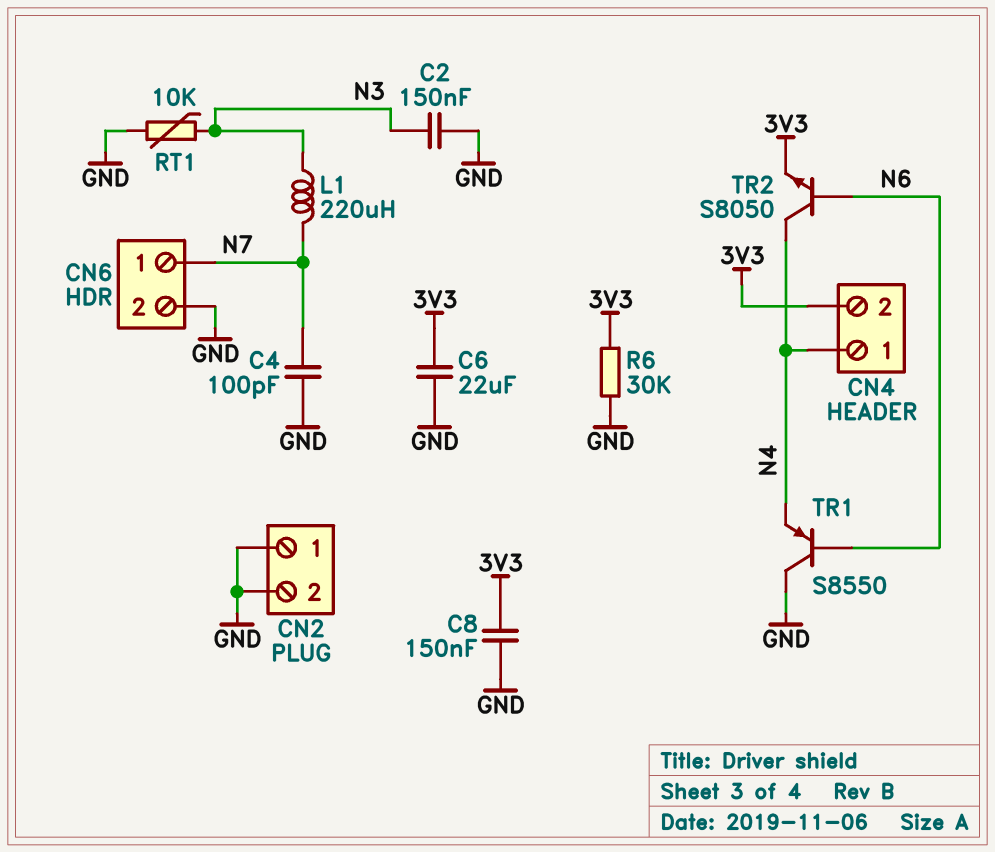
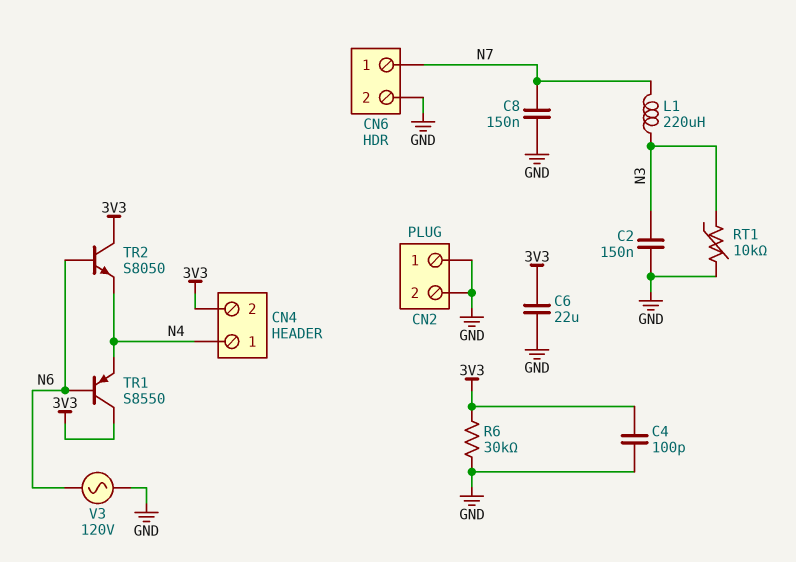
C4: 100pF (GND, N7) -> 100pF (3V3, GND)
C8: 150nF (3V3, GND) -> 150nF (GND, N7)
TR1: PNP S8550 (B N6, C GND, E N4) -> PNP S8550 (B N6, C 3V3, E N4)
TR2: NPN S8050 (B N6, C N4, E 3V3) -> NPN S8050 (B N6, C 3V3, E N4)
V3: none -> AC 120V (GND, N6)

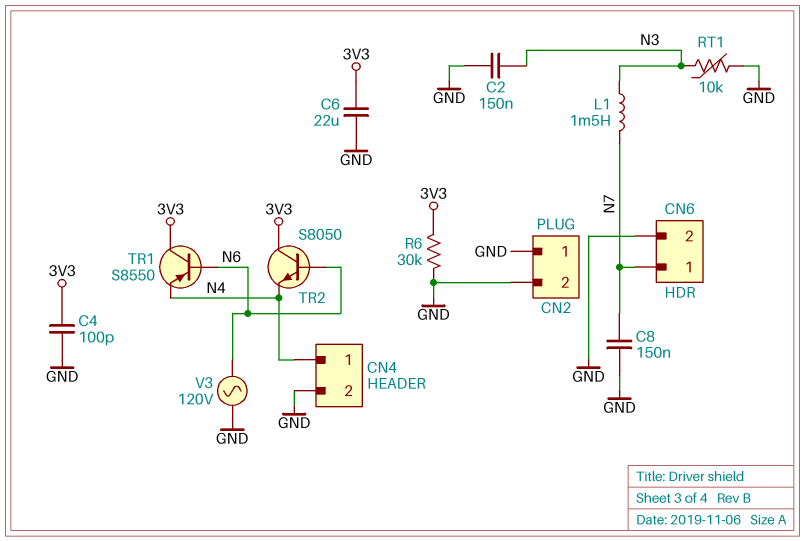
CN4 pin 2: 3V3 -> GND
L1: 220uH (N3, N7) -> 1.5mH (N3, N7)

